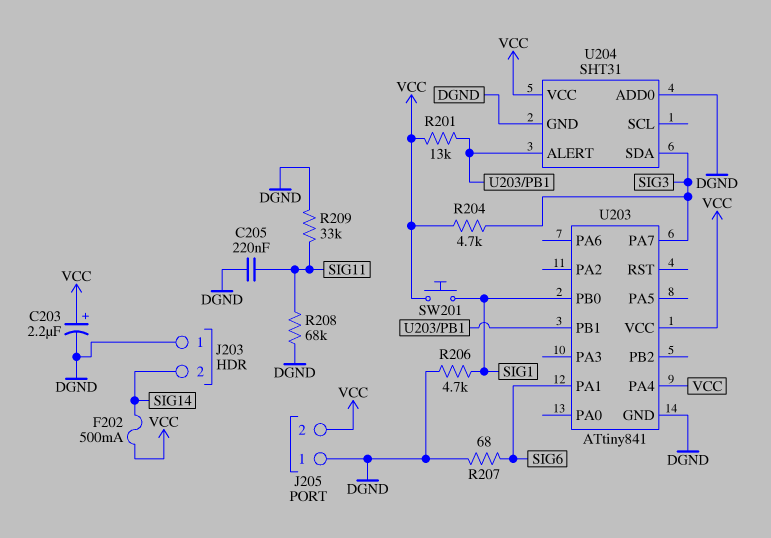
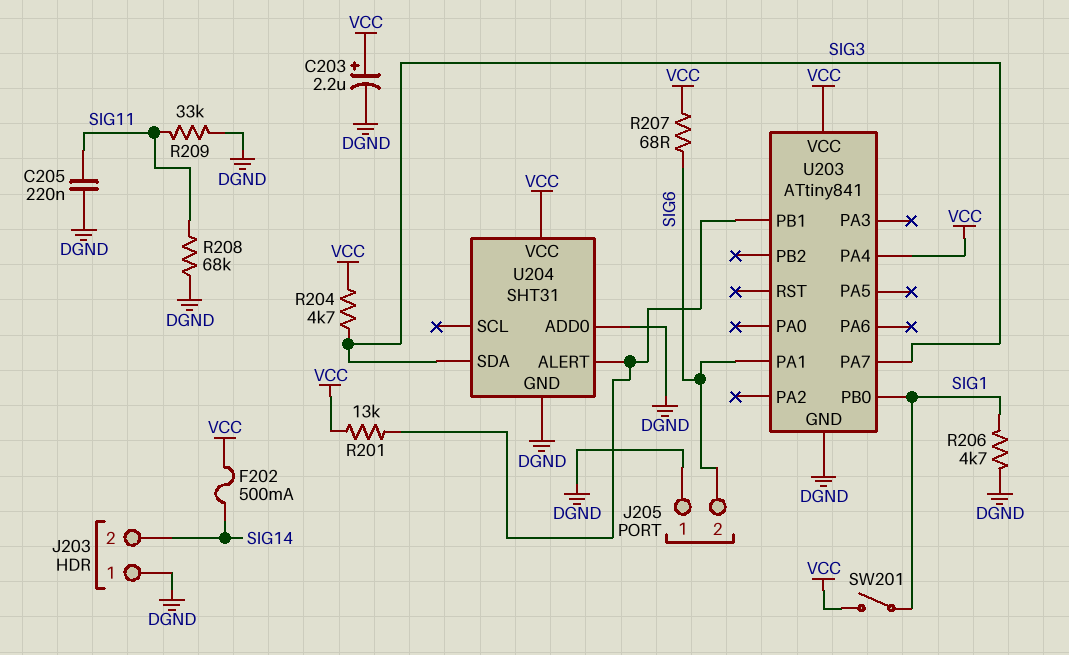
J205 pin 2: VCC -> SIG6
R207: 68 (DGND, SIG6) -> 68 (SIG6, VCC)
SW201: button (SIG1, VCC) -> switch (SIG1, VCC)

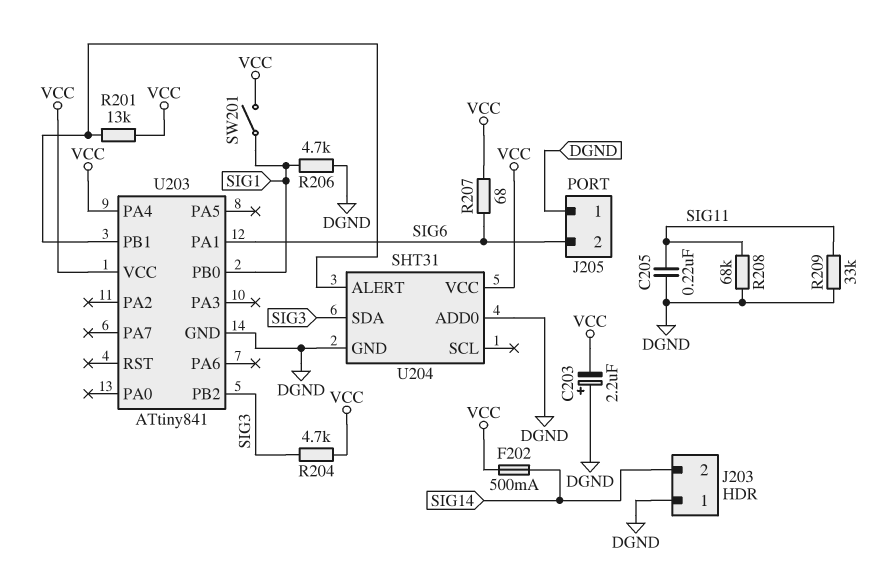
C203: 2.2uF (plus VCC, minus DGND) -> 2.2uF (plus DGND, minus VCC)
U203 pin PA7: SIG3 -> none
U203 pin PB2: none -> SIG3

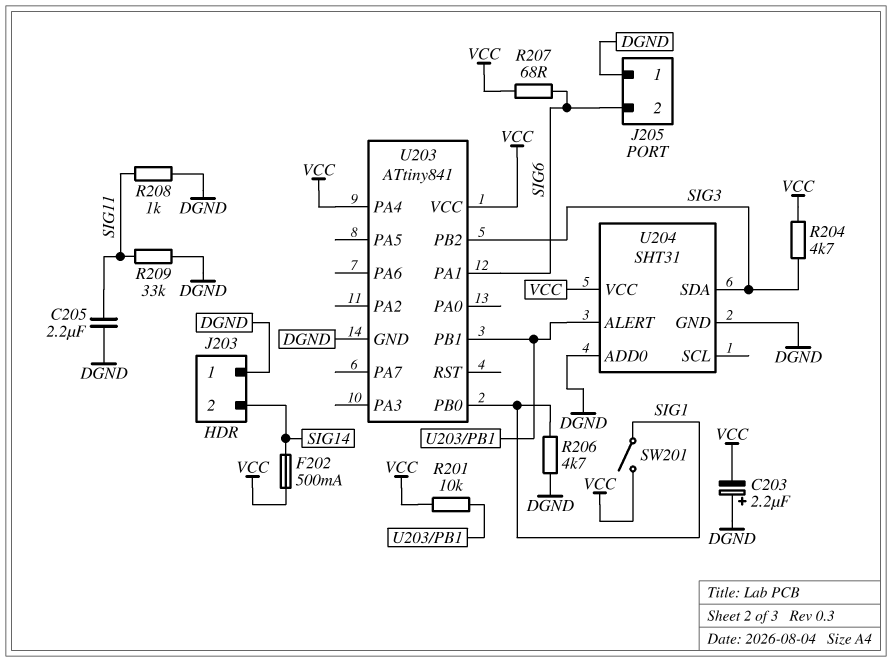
C205: 220nF (DGND, SIG11) -> 2.2uF (DGND, SIG11)
R201: 13k (U203/PB1, VCC) -> 10k (U203/PB1, VCC)
R208: 68k (DGND, SIG11) -> 1k (DGND, SIG11)

